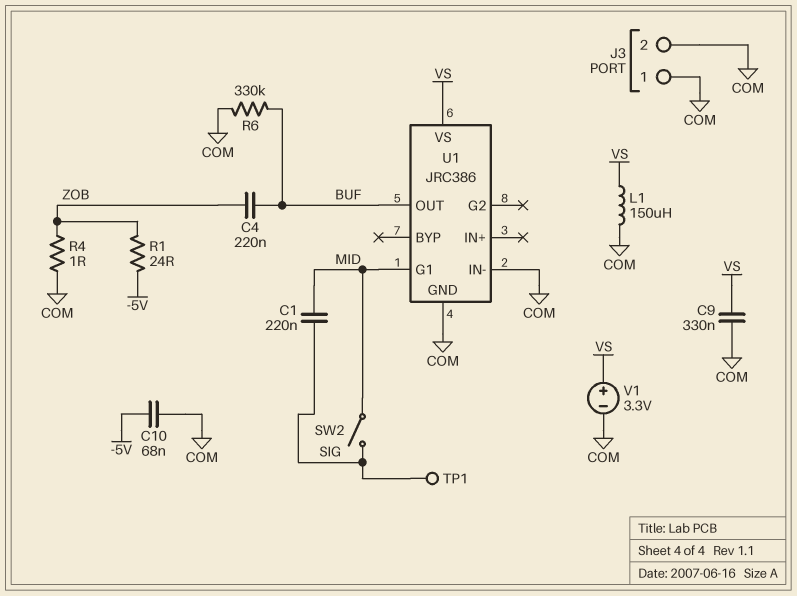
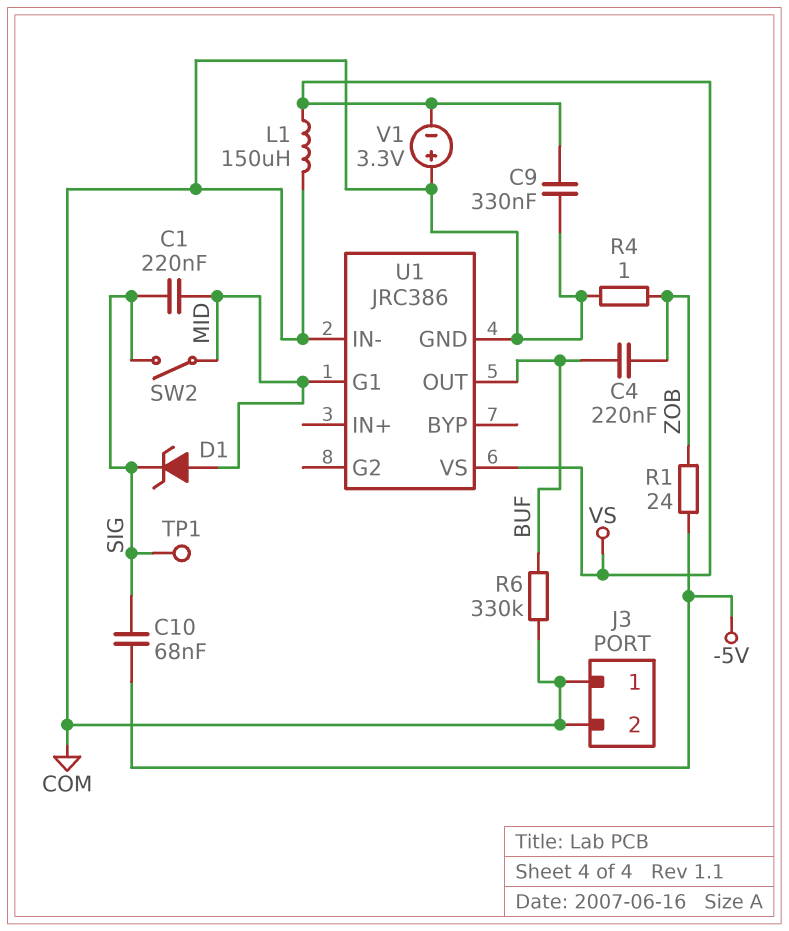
C10: 68nF (-5V, COM) -> 68nF (-5V, SIG)
D1: none -> zener (A MID, K SIG)
V1: 3.3V (plus VS, minus COM) -> 3.3V (plus COM, minus VS)

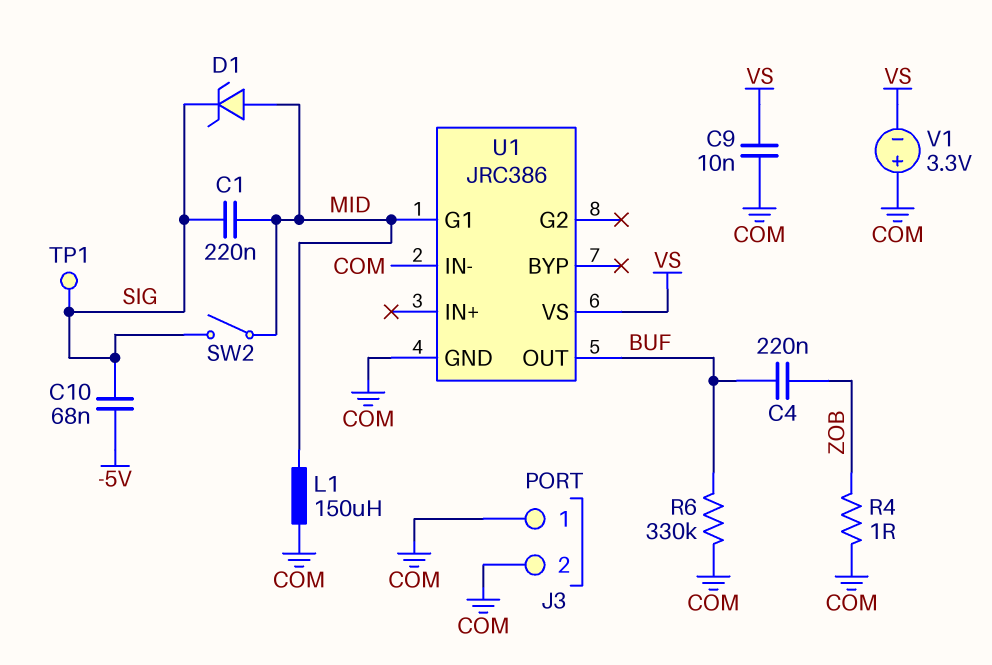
C9: 330nF (COM, VS) -> 10nF (COM, VS)
L1: 150uH (COM, VS) -> 150uH (COM, MID)
R1: 24 (-5V, ZOB) -> none

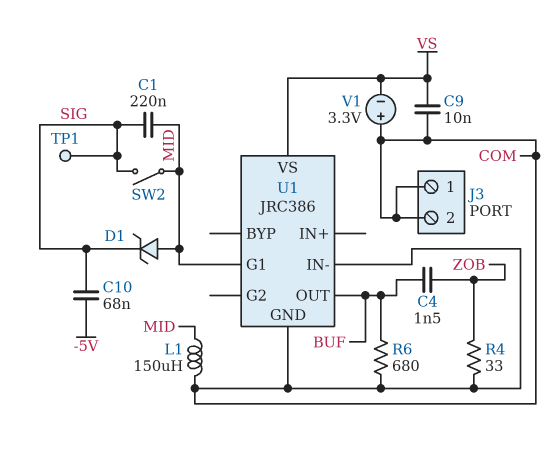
C4: 220nF (BUF, ZOB) -> 1.5nF (BUF, ZOB)
R4: 1 (COM, ZOB) -> 33 (COM, ZOB)
R6: 330k (BUF, COM) -> 680 (BUF, COM)

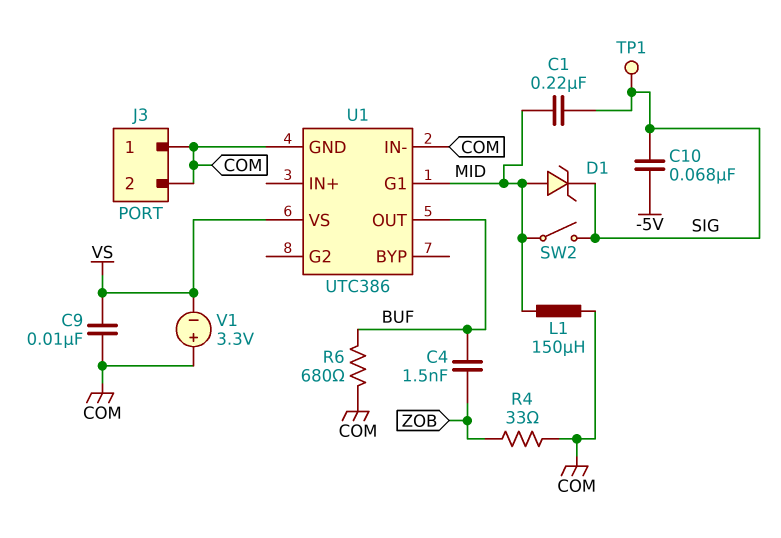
U1: JRC386 -> UTC386

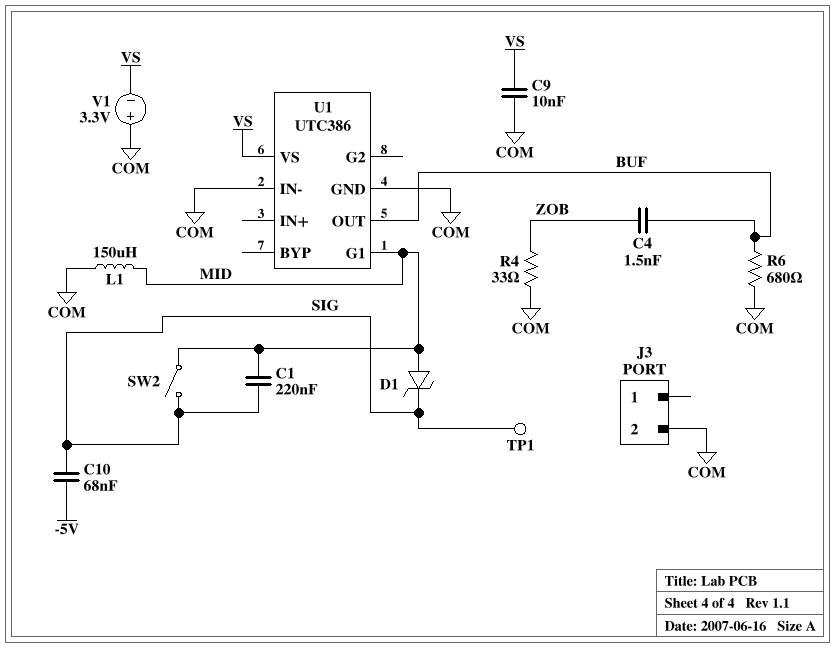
J3 pin 1: COM -> none

